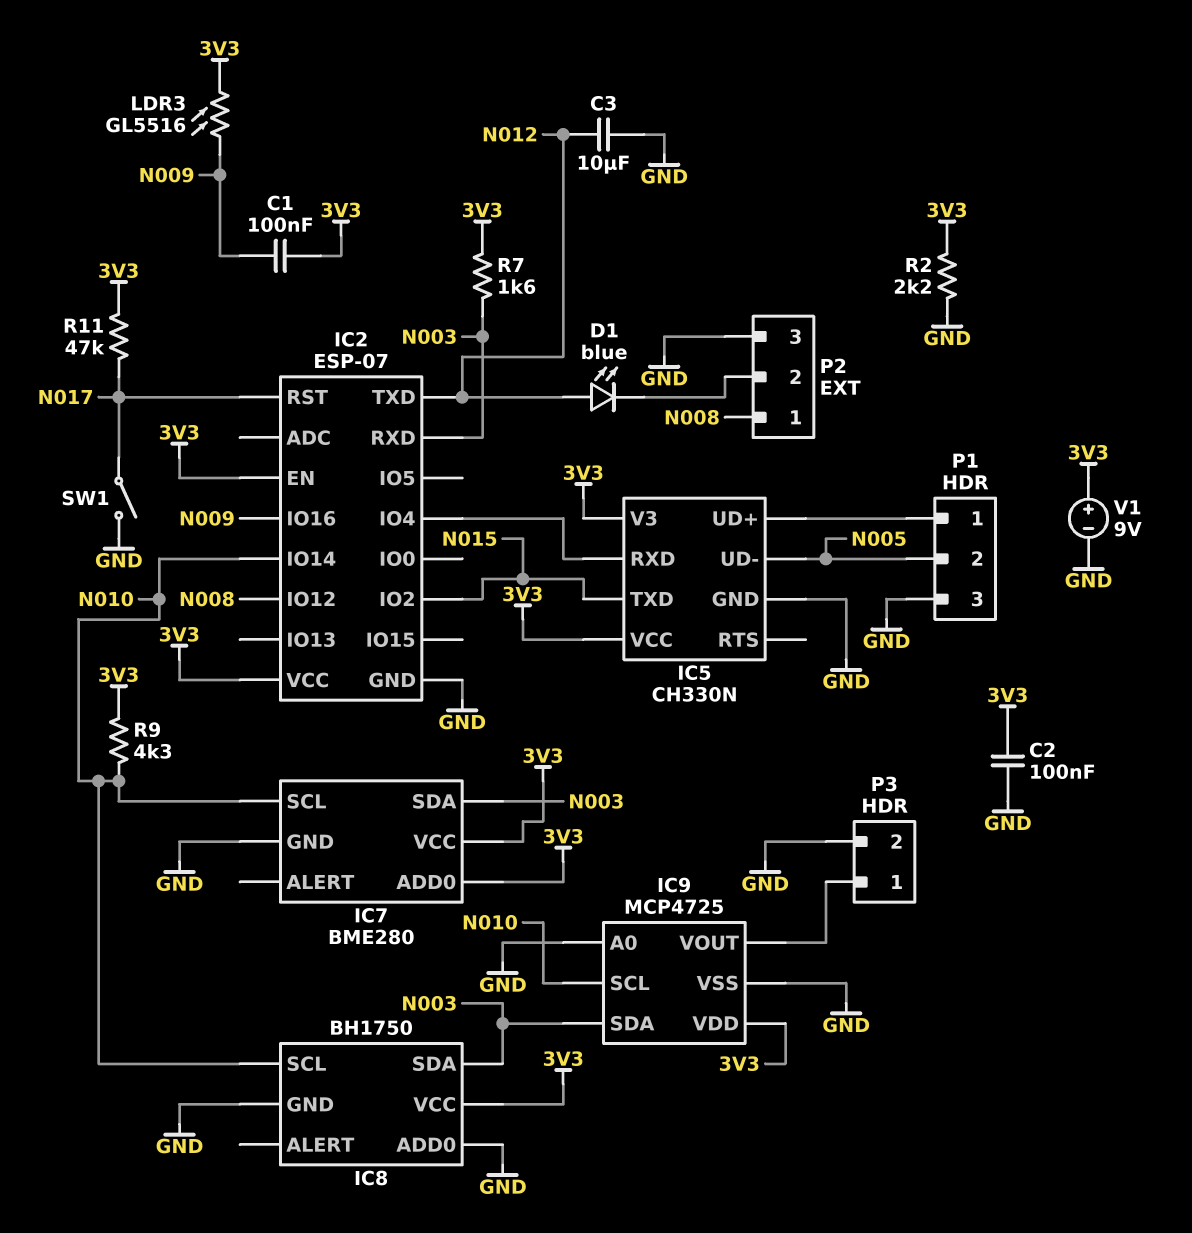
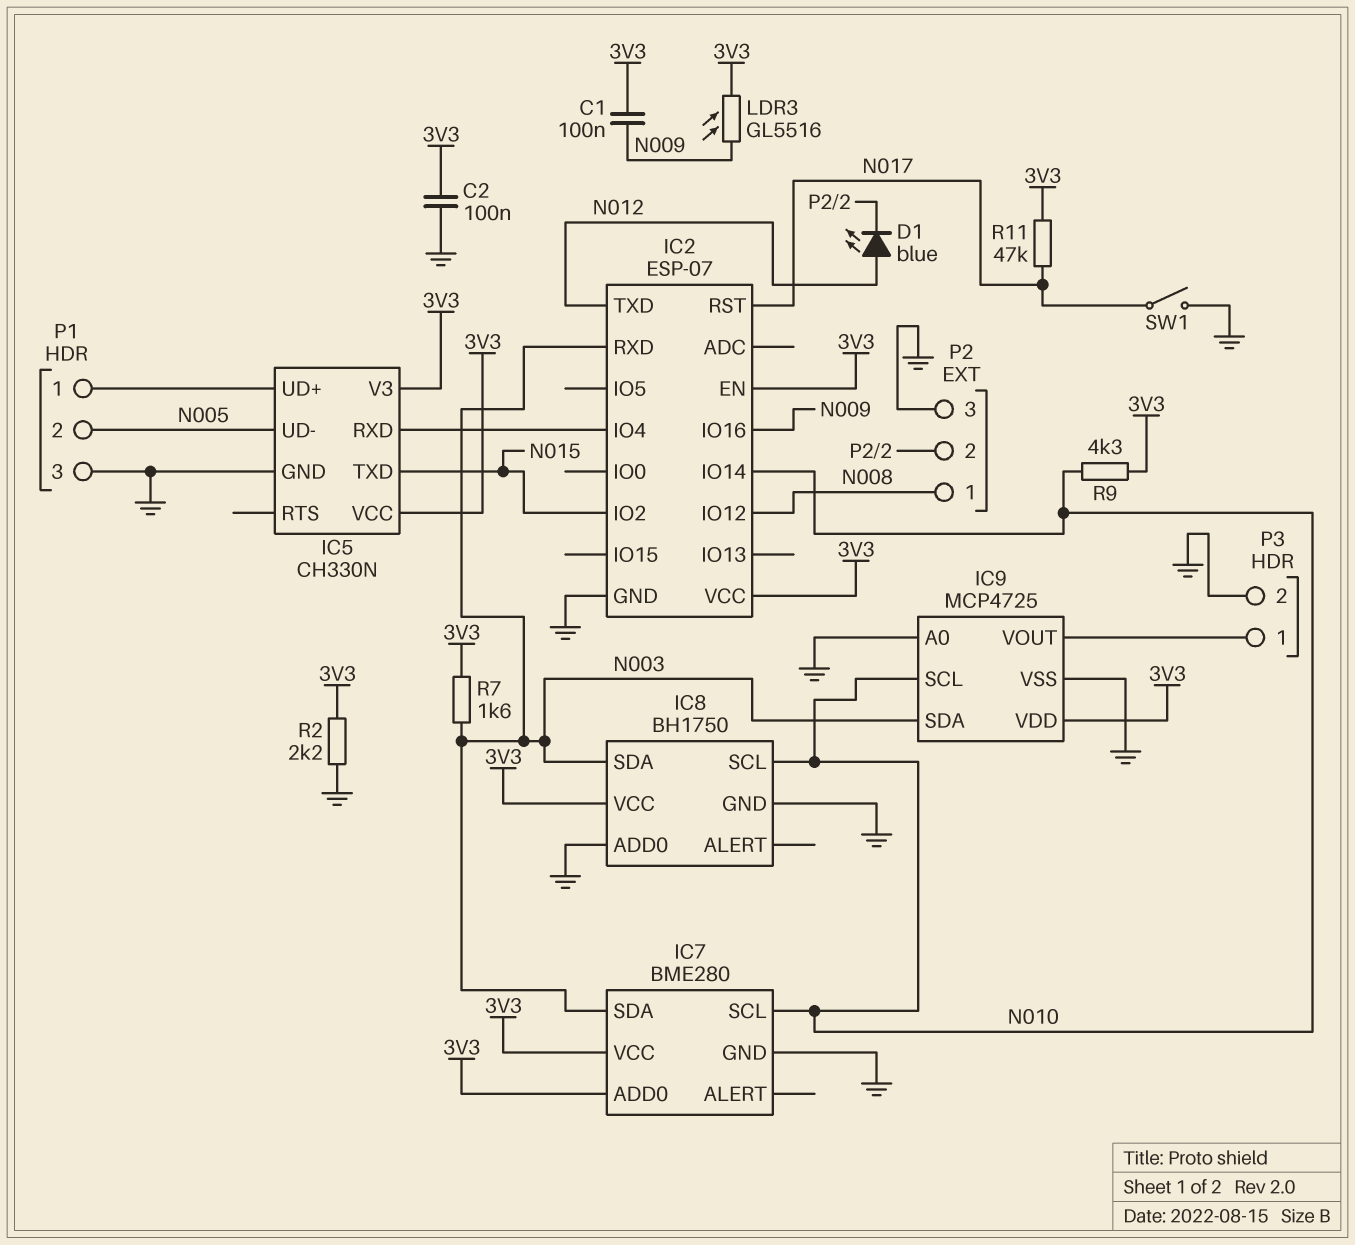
C3: 10uF (GND, N012) -> none
V1: 9V (plus 3V3, minus GND) -> none

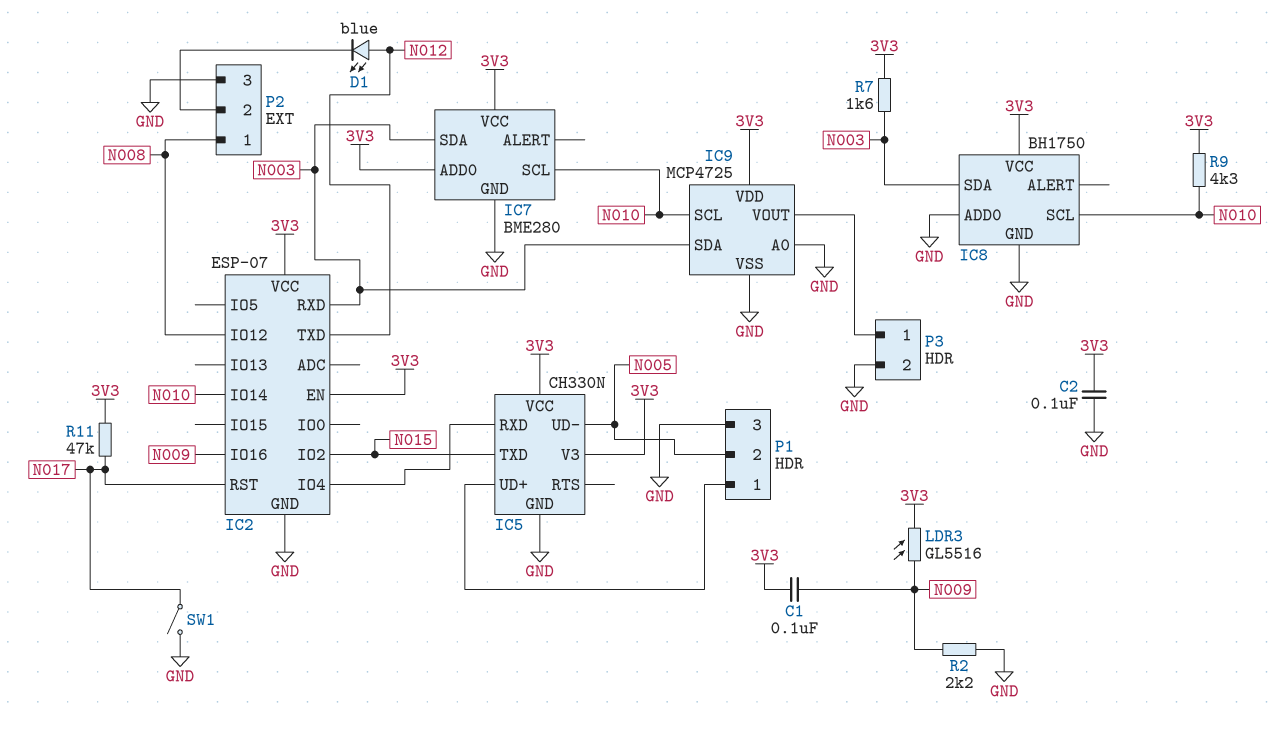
R2: 2.2k (3V3, GND) -> 2.2k (GND, N009)

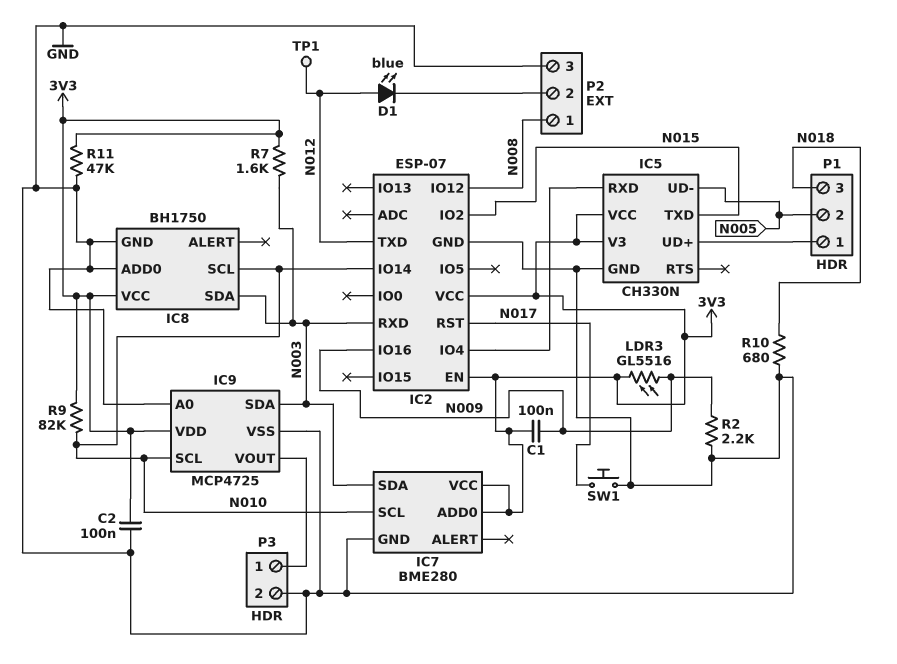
P1 pin 3: GND -> N018
R9: 4.3k (3V3, N010) -> 82k (3V3, N010)
R10: none -> 680 (GND, N018)
R11: 47k (3V3, N017) -> 47k (3V3, GND)
SW1: switch (GND, N017) -> button (GND, N017)
TP1: none -> test point (N012)

